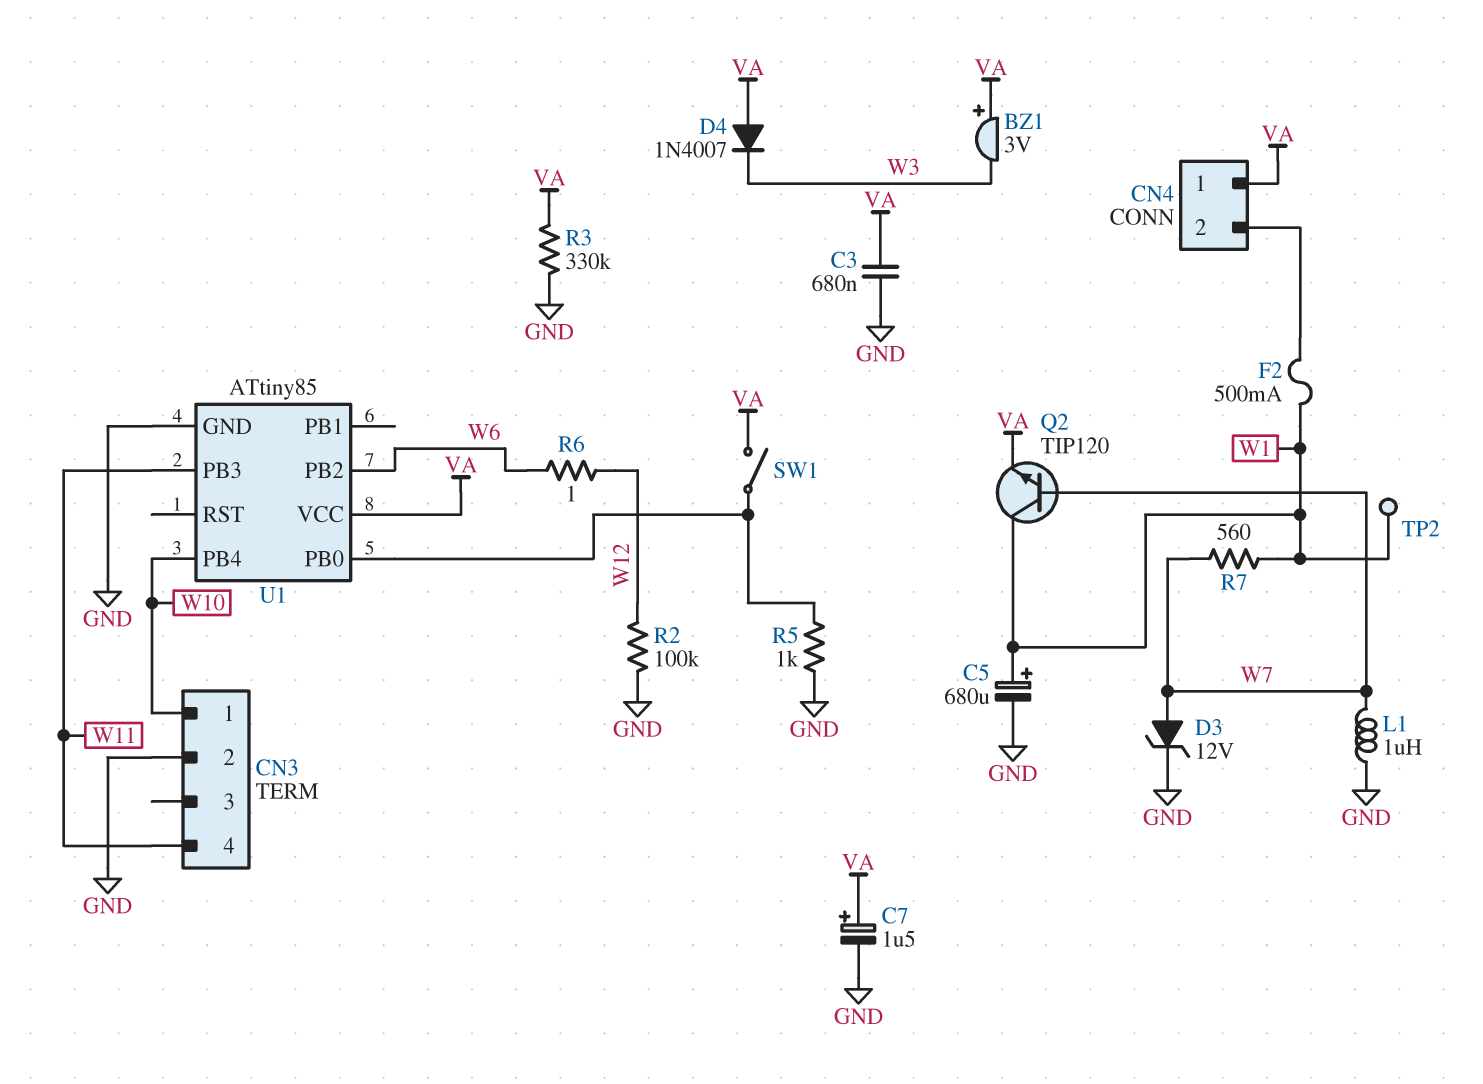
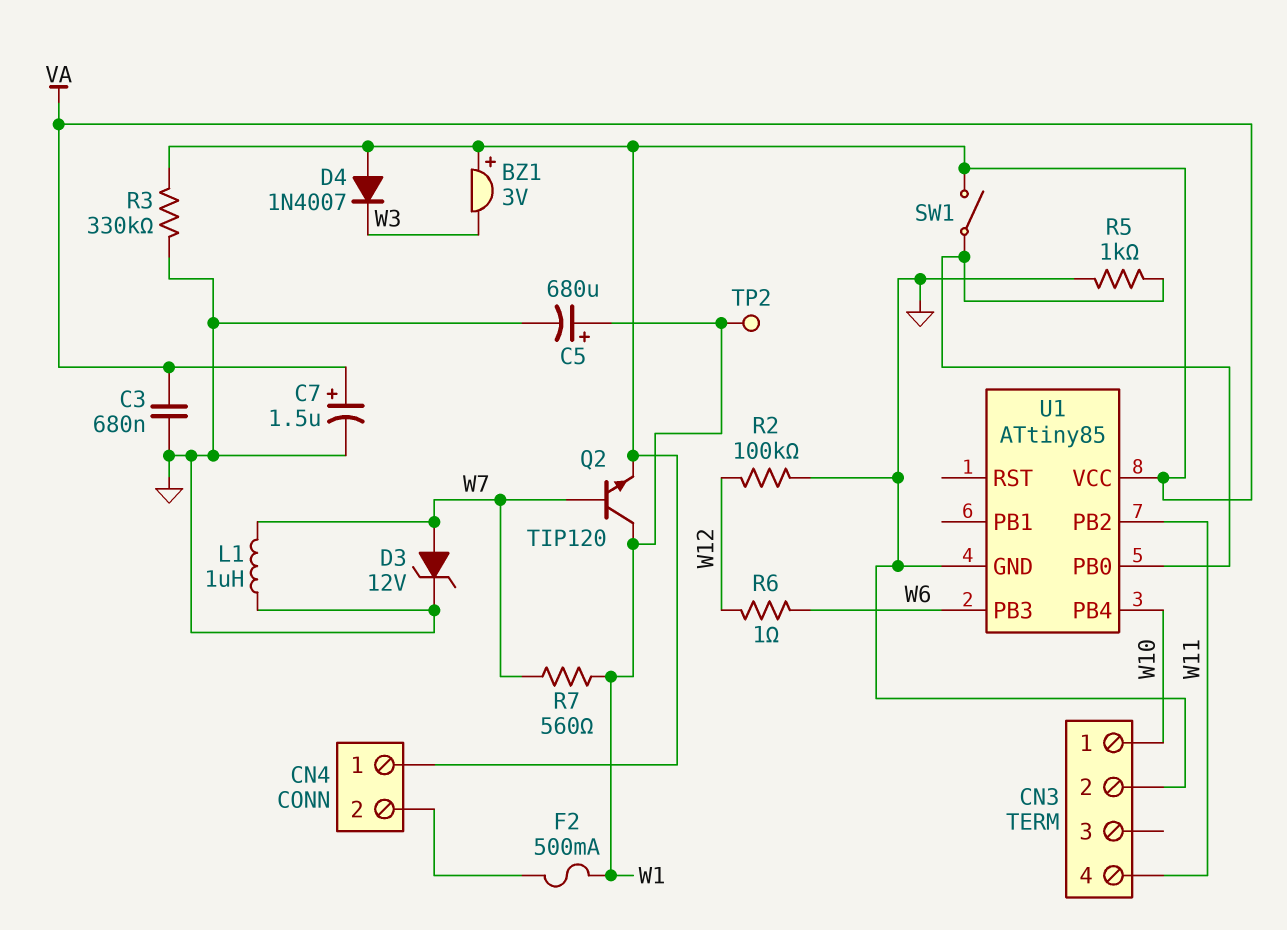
U1 pin PB2: W6 -> W11
U1 pin PB3: W11 -> W6

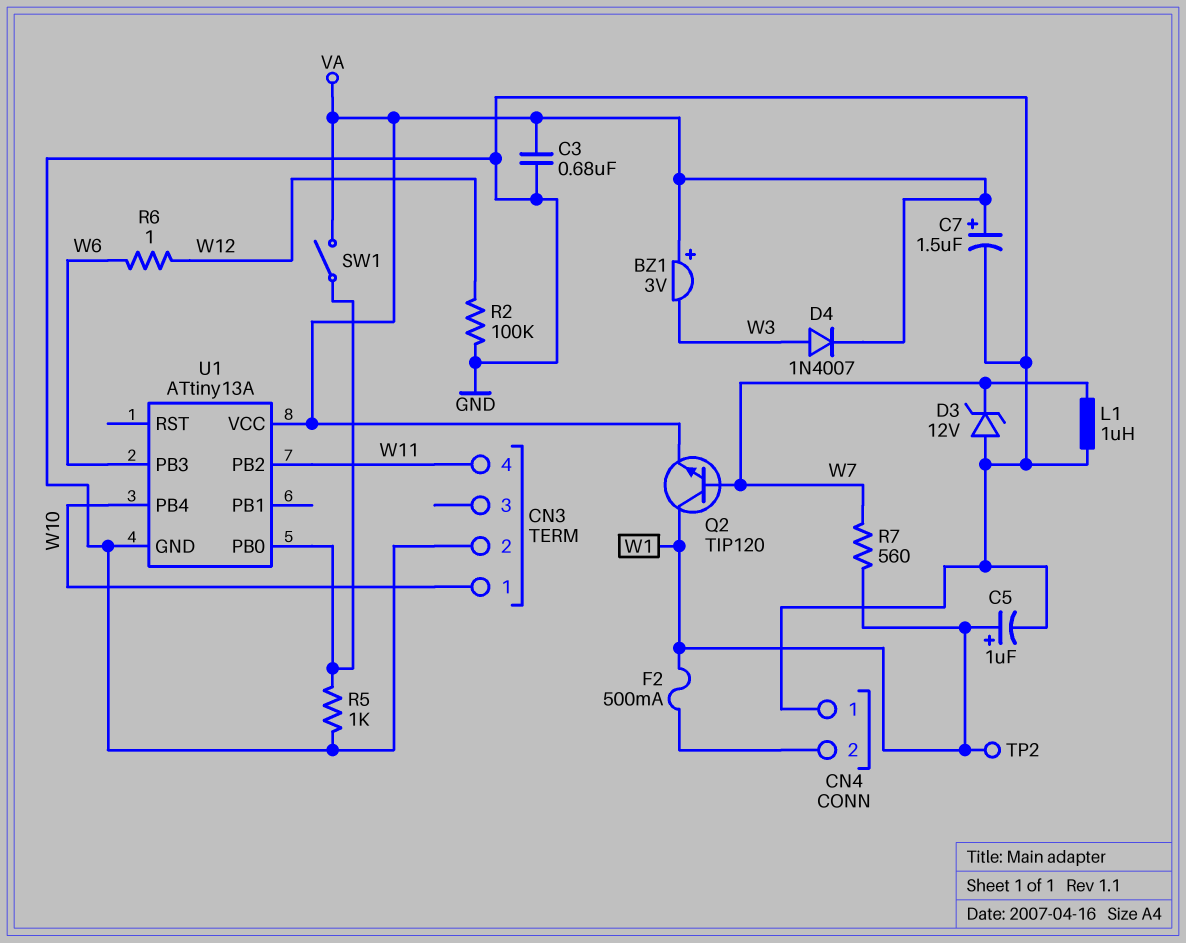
C5: 680uF (plus W1, minus GND) -> 1uF (plus W1, minus GND)
CN4 pin 1: VA -> GND
D3: zener 12V (A W7, K GND) -> zener 12V (A GND, K W7)
D4: diode 1N4007 (A VA, K W3) -> diode 1N4007 (A W3, K VA)
R3: 330k (GND, VA) -> none
U1: ATtiny85 -> ATtiny13A

